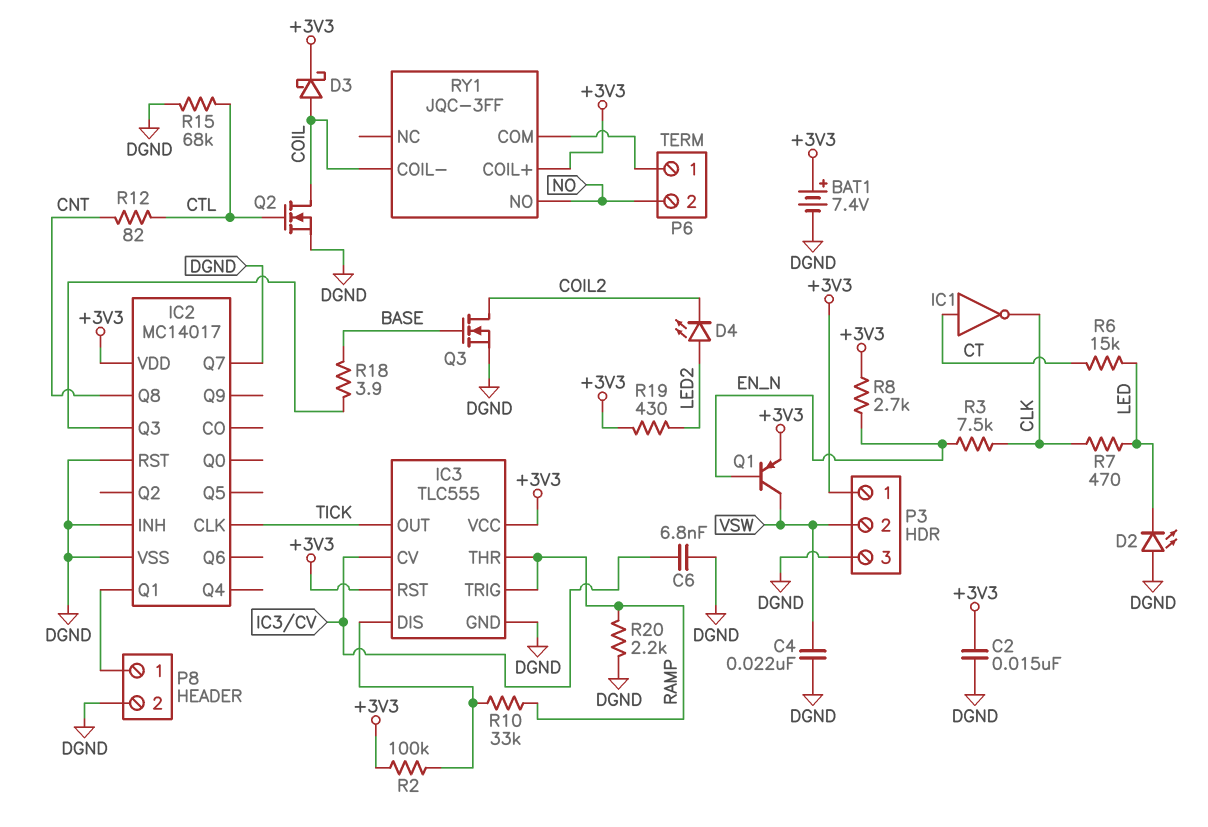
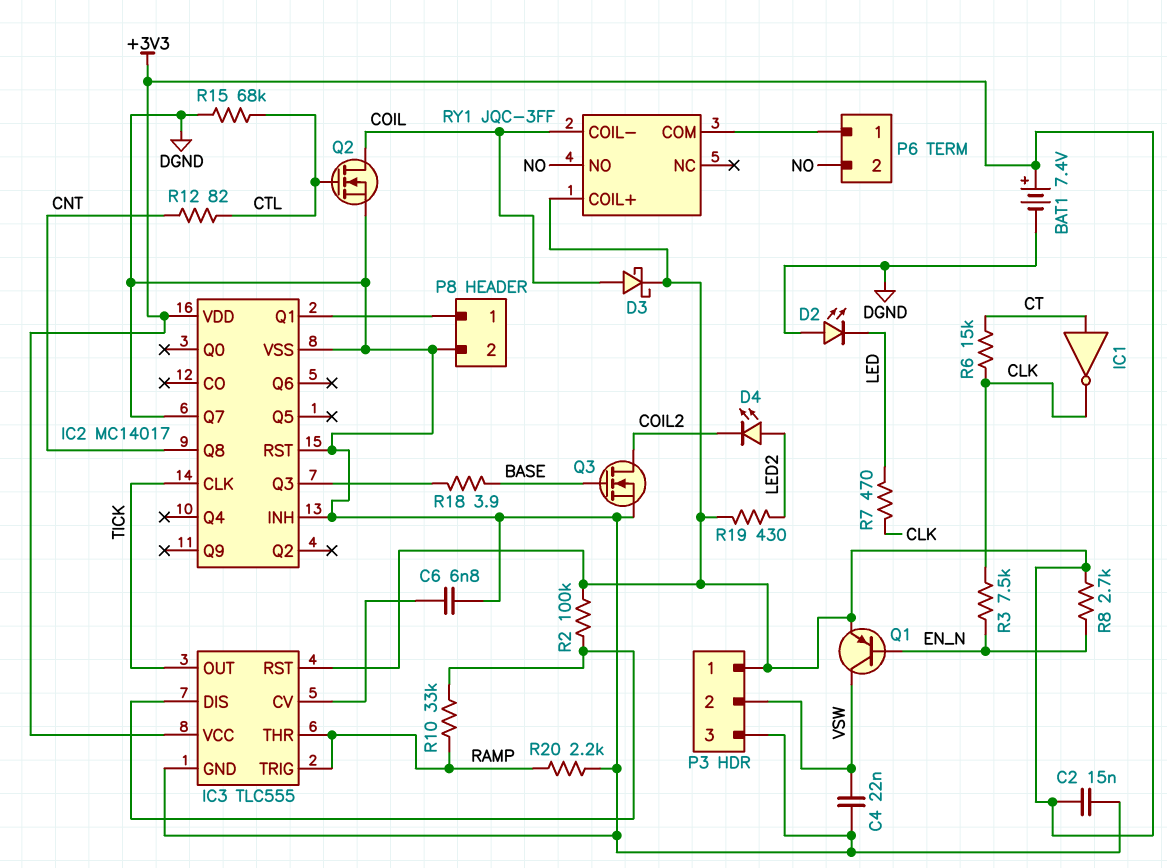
R6: 15k (CT, LED) -> 15k (CLK, CT)

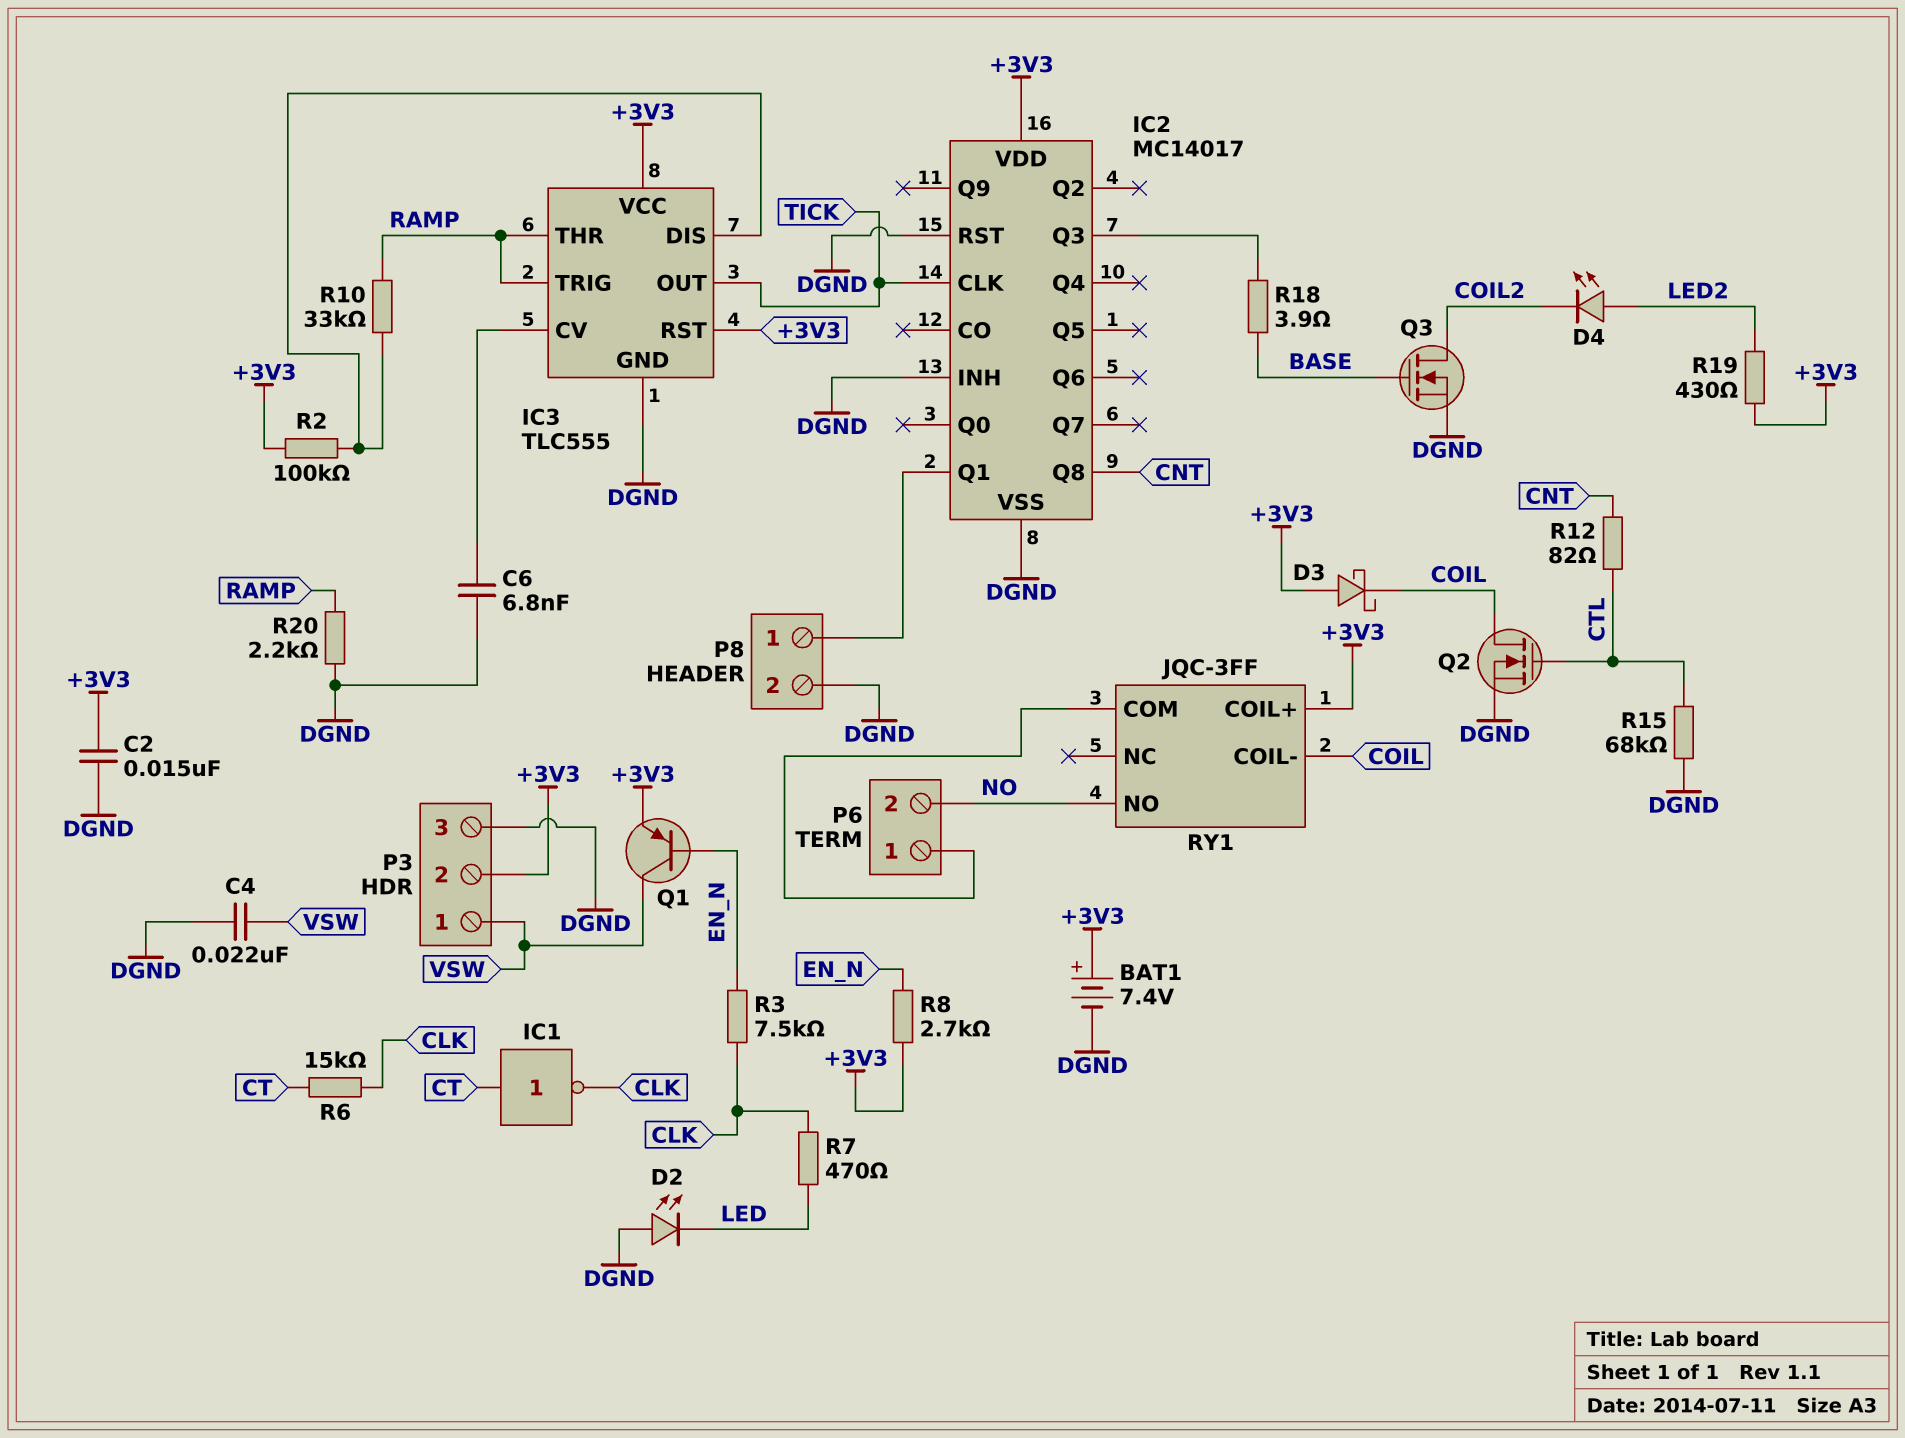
D3: schottky (A COIL, K +3V3) -> schottky (A +3V3, K COIL)
IC2 pin Q7: DGND -> none
P3 pin 1: +3V3 -> VSW
P3 pin 2: VSW -> +3V3

